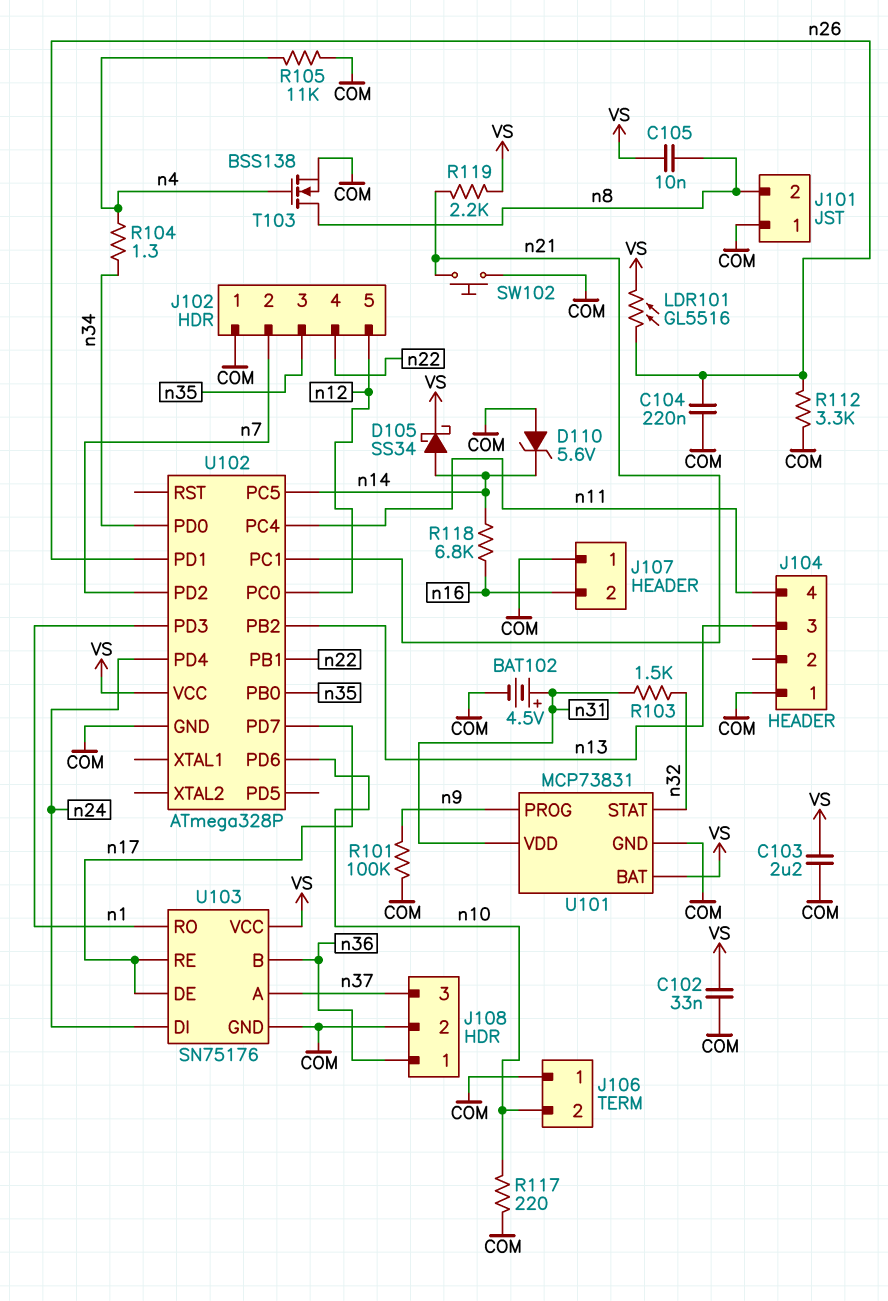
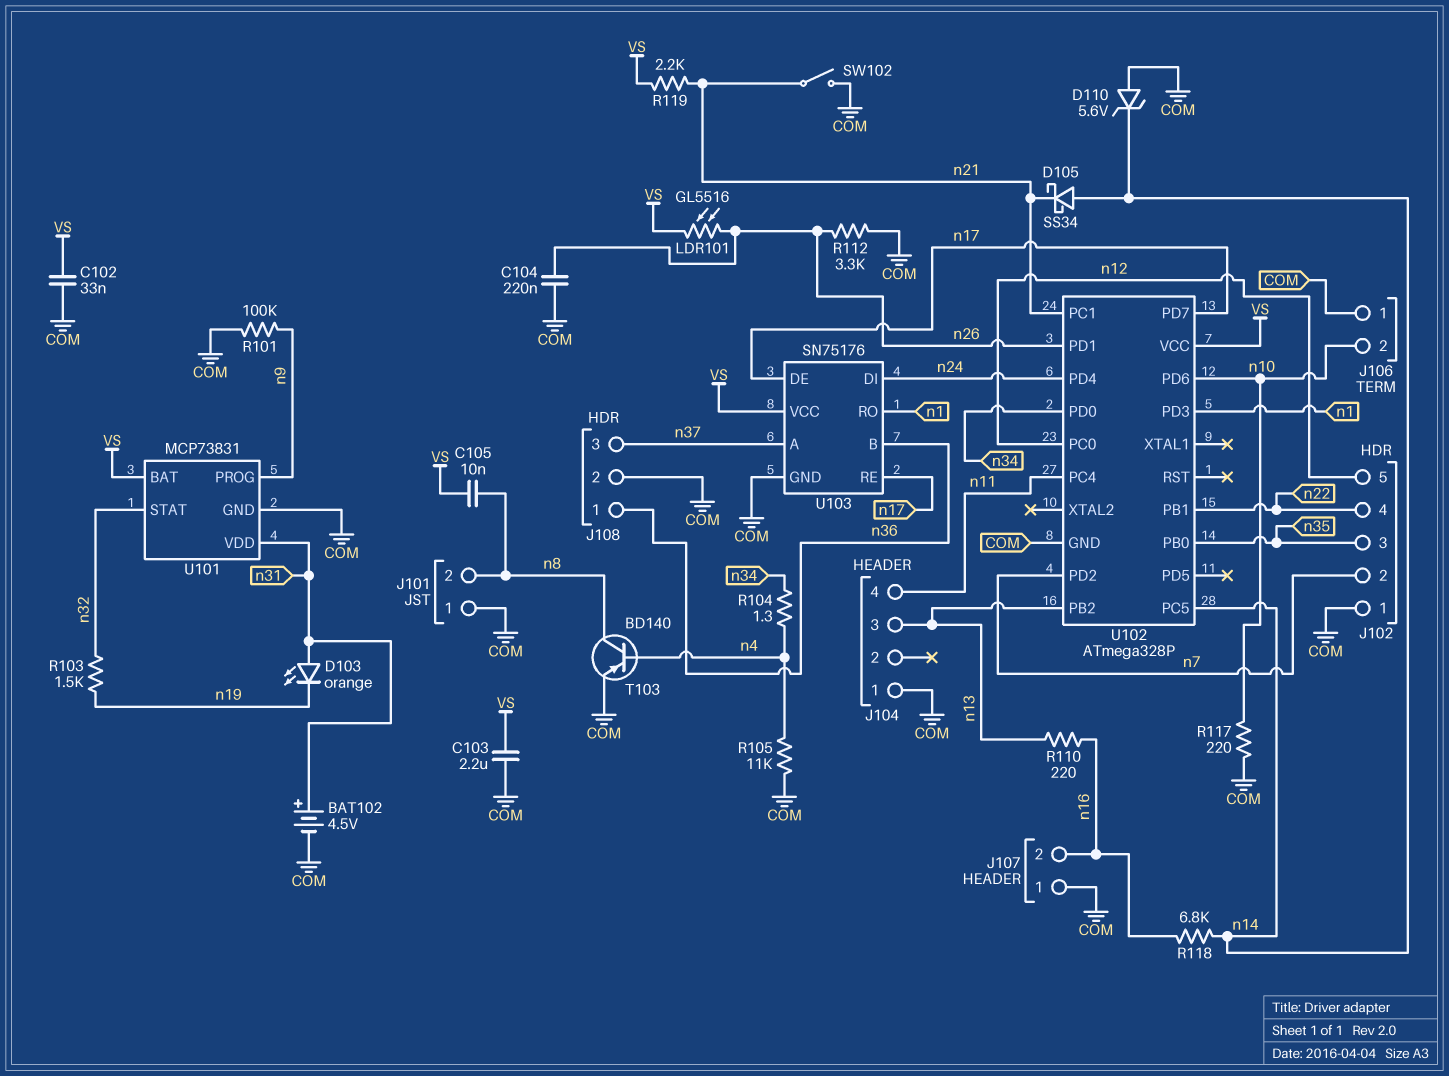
D103: none -> LED orange (A n31, K n19)
D105: schottky SS34 (A n14, K VS) -> schottky SS34 (A n14, K n21)
R103: 1.5k (n31, n32) -> 1.5k (n19, n32)
R110: none -> 220 (n13, n16)
SW102: button (COM, n21) -> switch (COM, n21)
T103: NMOS BSS138 (G n4, D n8, S COM) -> PNP BD140 (B n4, C n8, E COM)

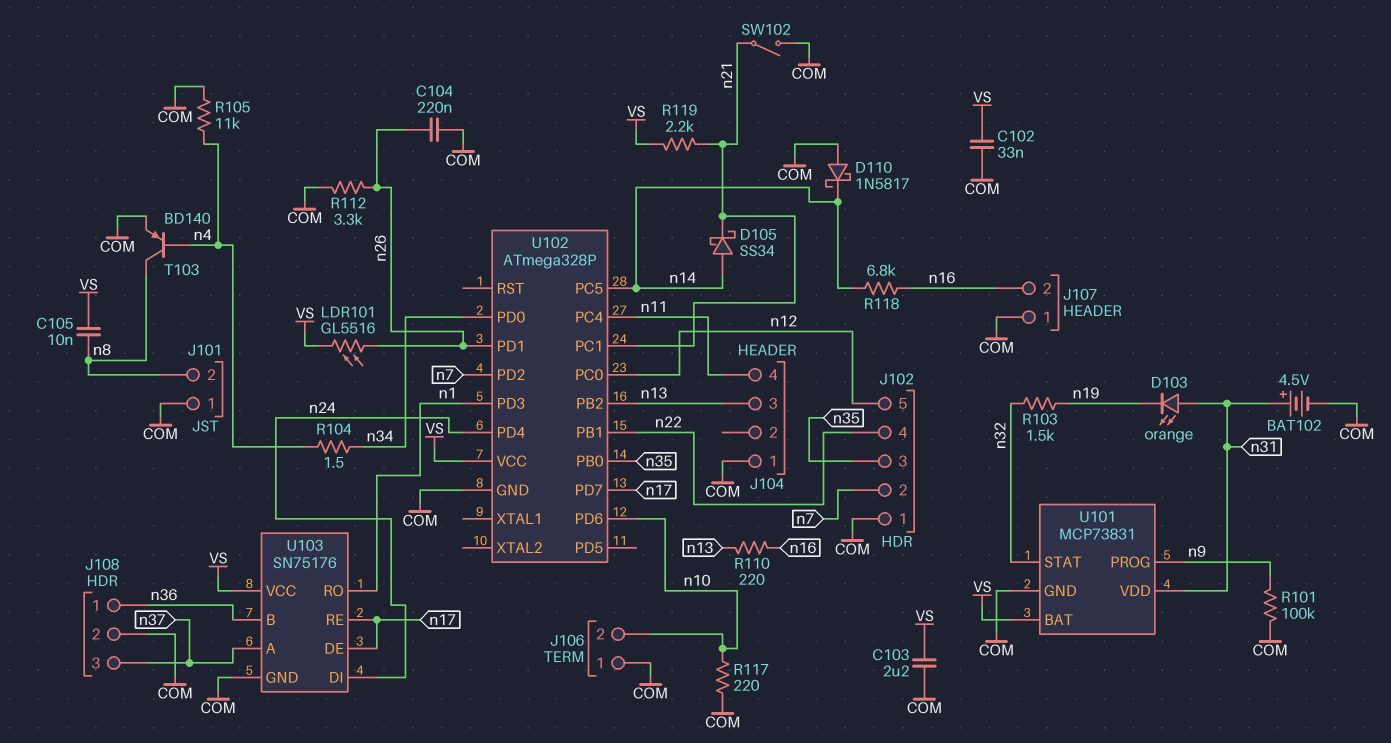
D110: zener 5.6V (A COM, K n14) -> schottky 1N5817 (A COM, K n14)
R104: 1.3 (n4, n34) -> 1.5 (n4, n34)

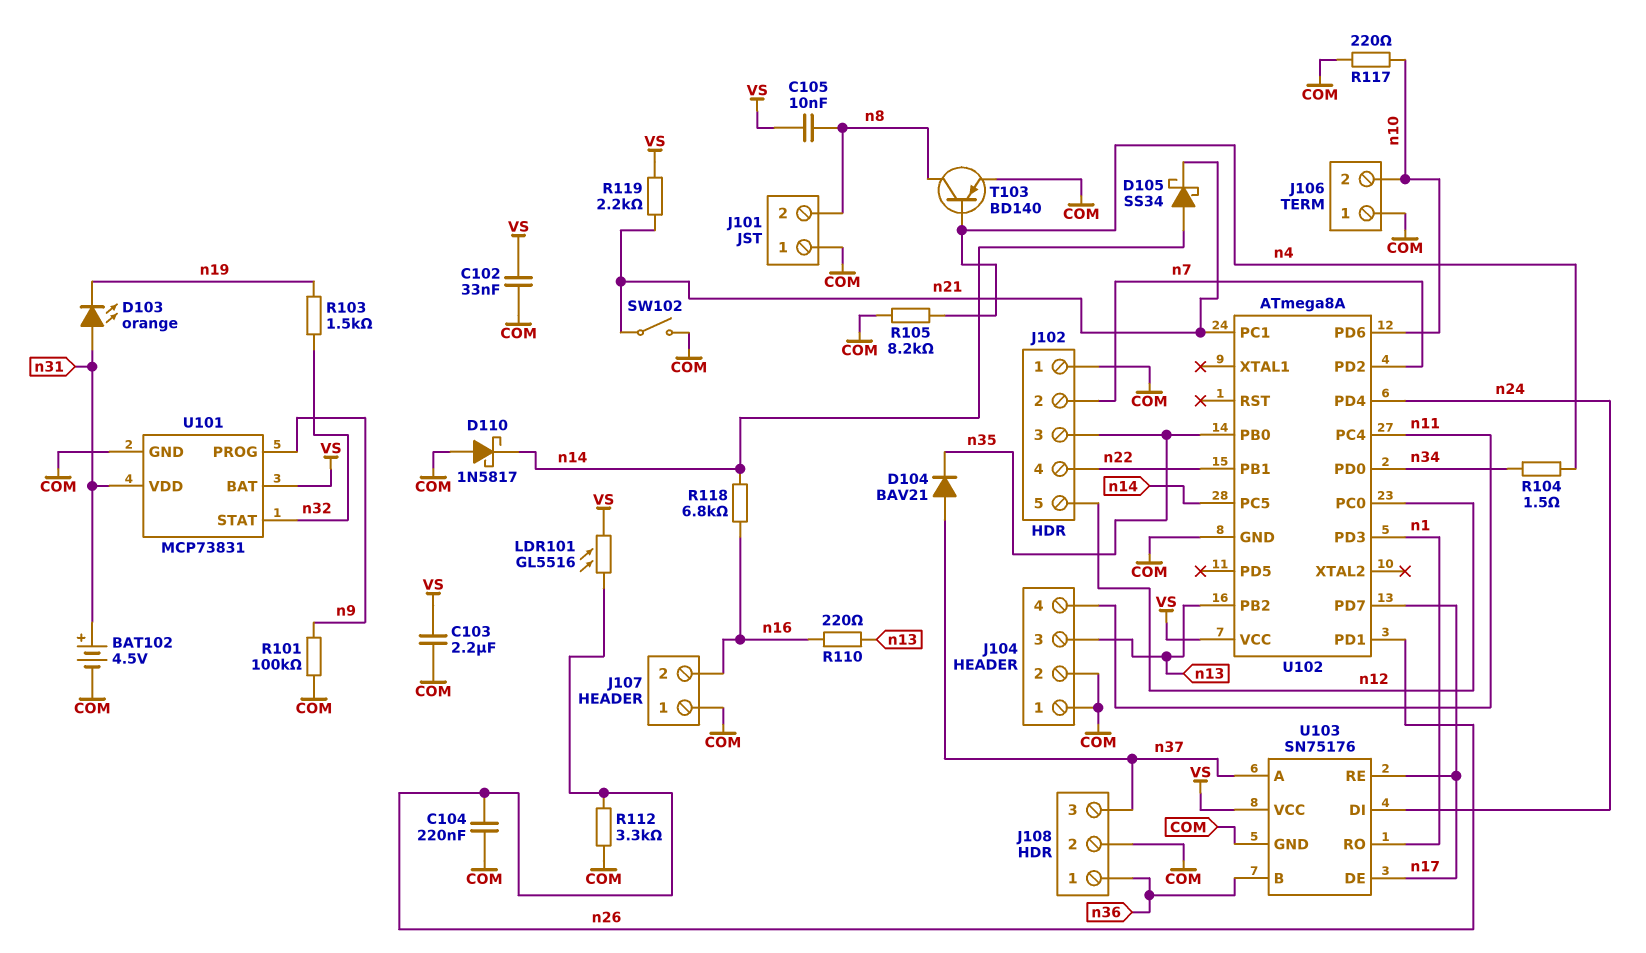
D104: none -> diode BAV21 (A n37, K n35)
J104 pin 2: none -> COM
R105: 11k (COM, n4) -> 8.2k (COM, n4)
U102: ATmega328P -> ATmega8A

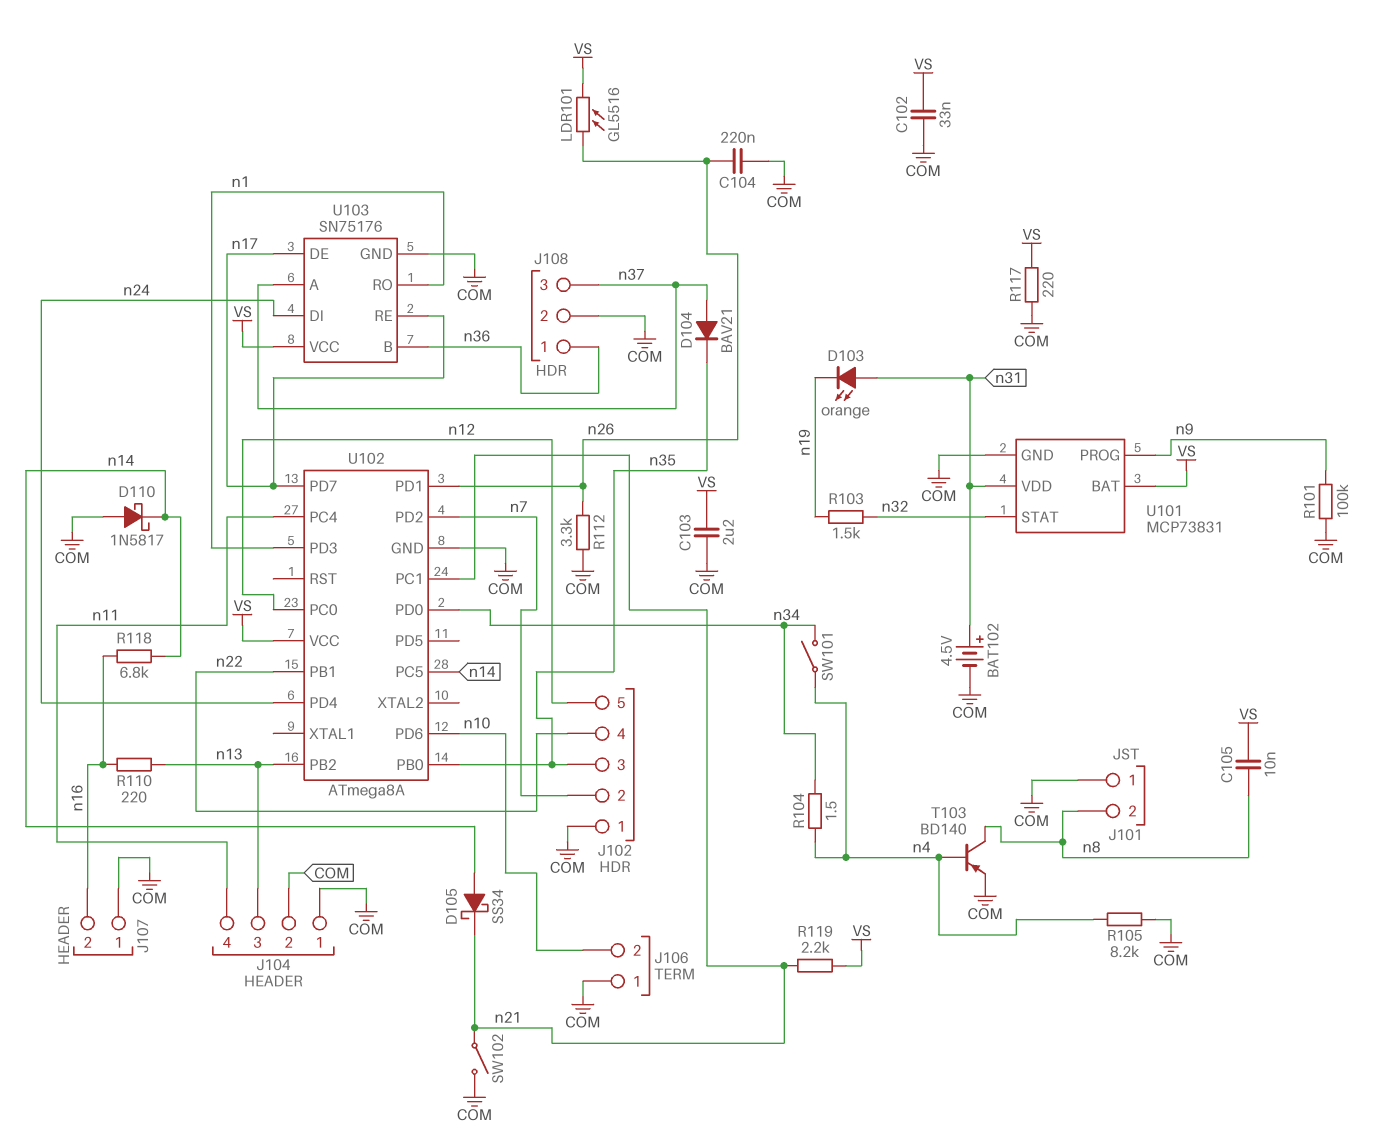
R117: 220 (COM, n10) -> 220 (COM, VS)
SW101: none -> switch (n4, n34)

